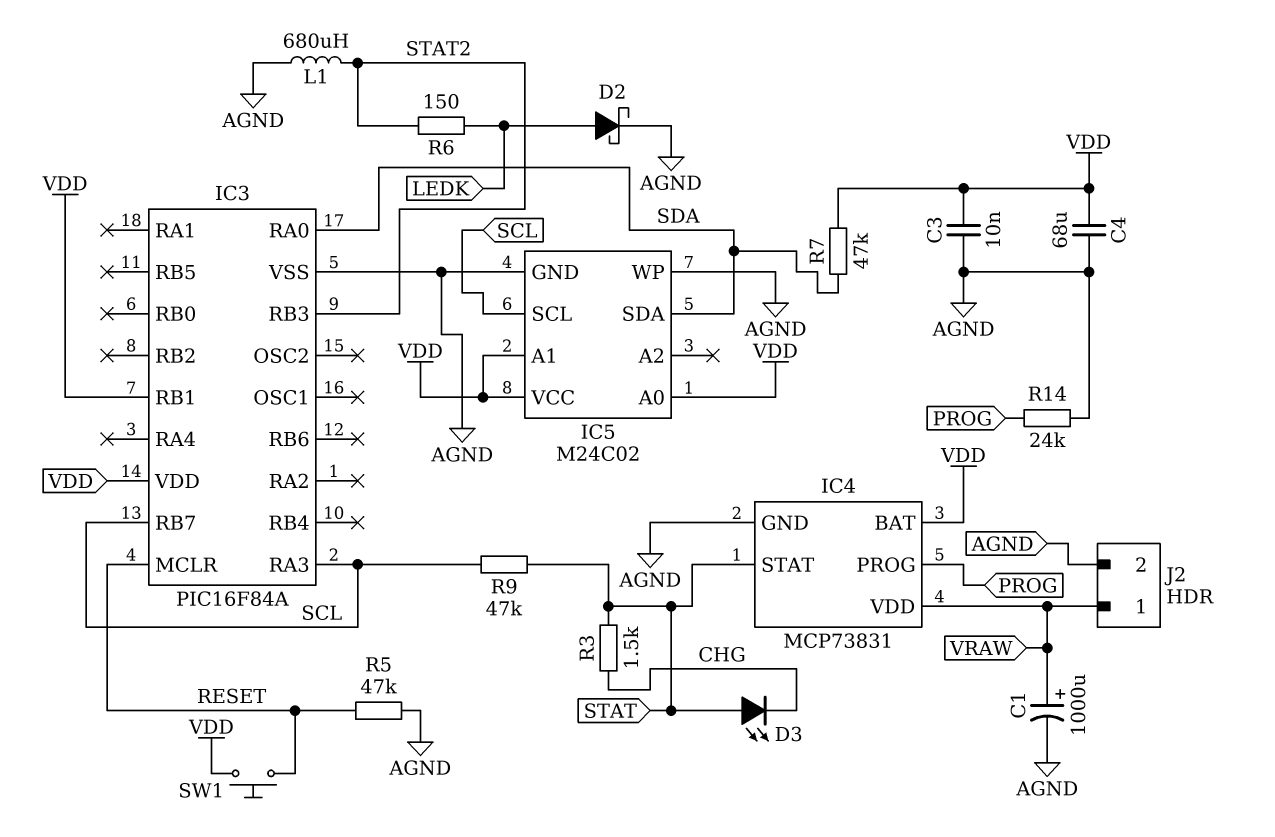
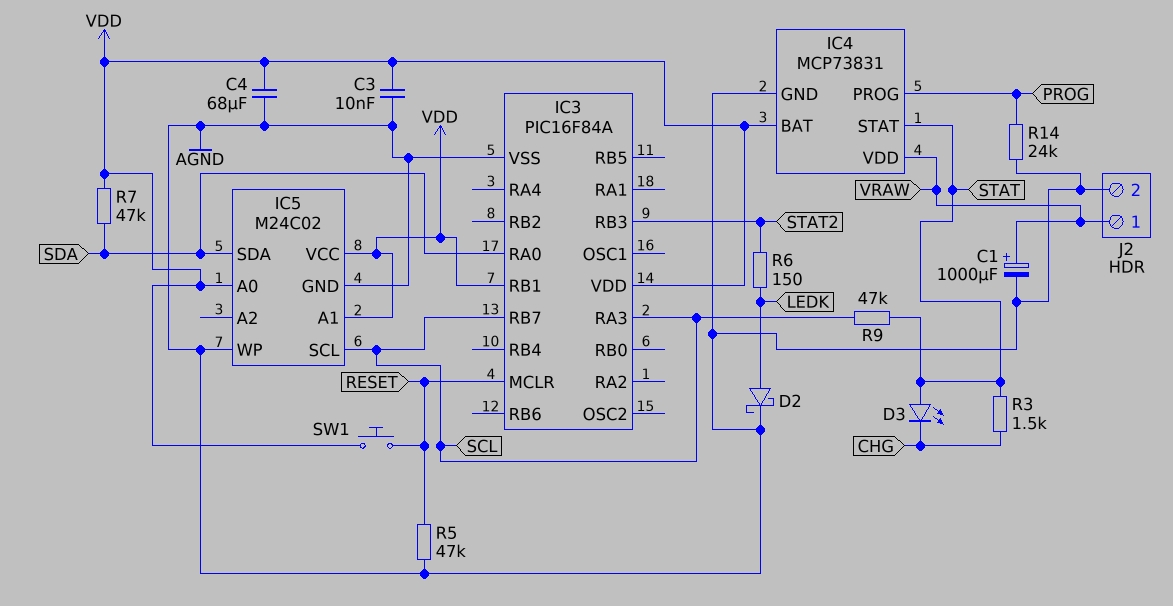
L1: 680uH (AGND, STAT2) -> none

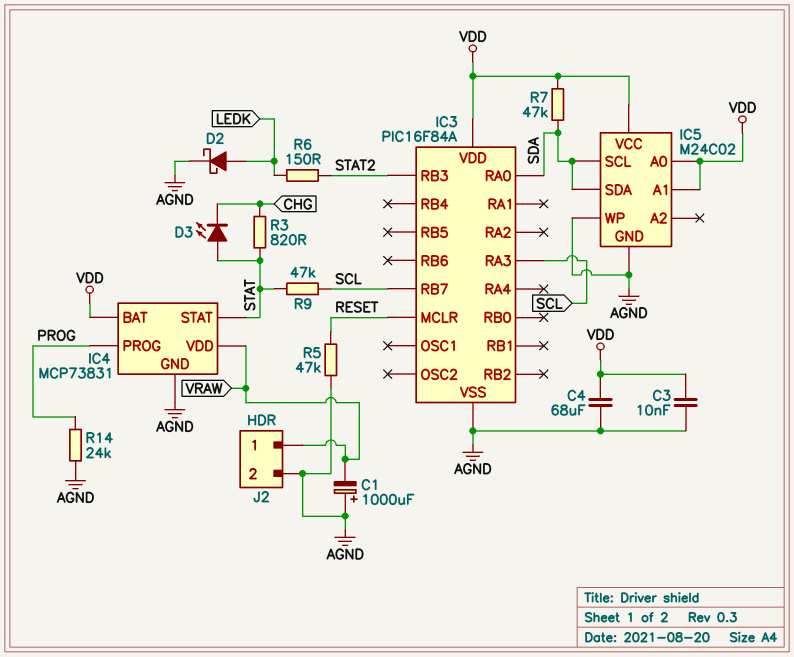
C1: 1000uF (plus VRAW, minus AGND) -> 1000uF (plus AGND, minus VRAW)
IC3 pin RB1: VDD -> none
IC5 pin SCL: SCL -> SDA
R3: 1.5k (CHG, STAT) -> 820 (CHG, STAT)
SW1: button (RESET, VDD) -> none

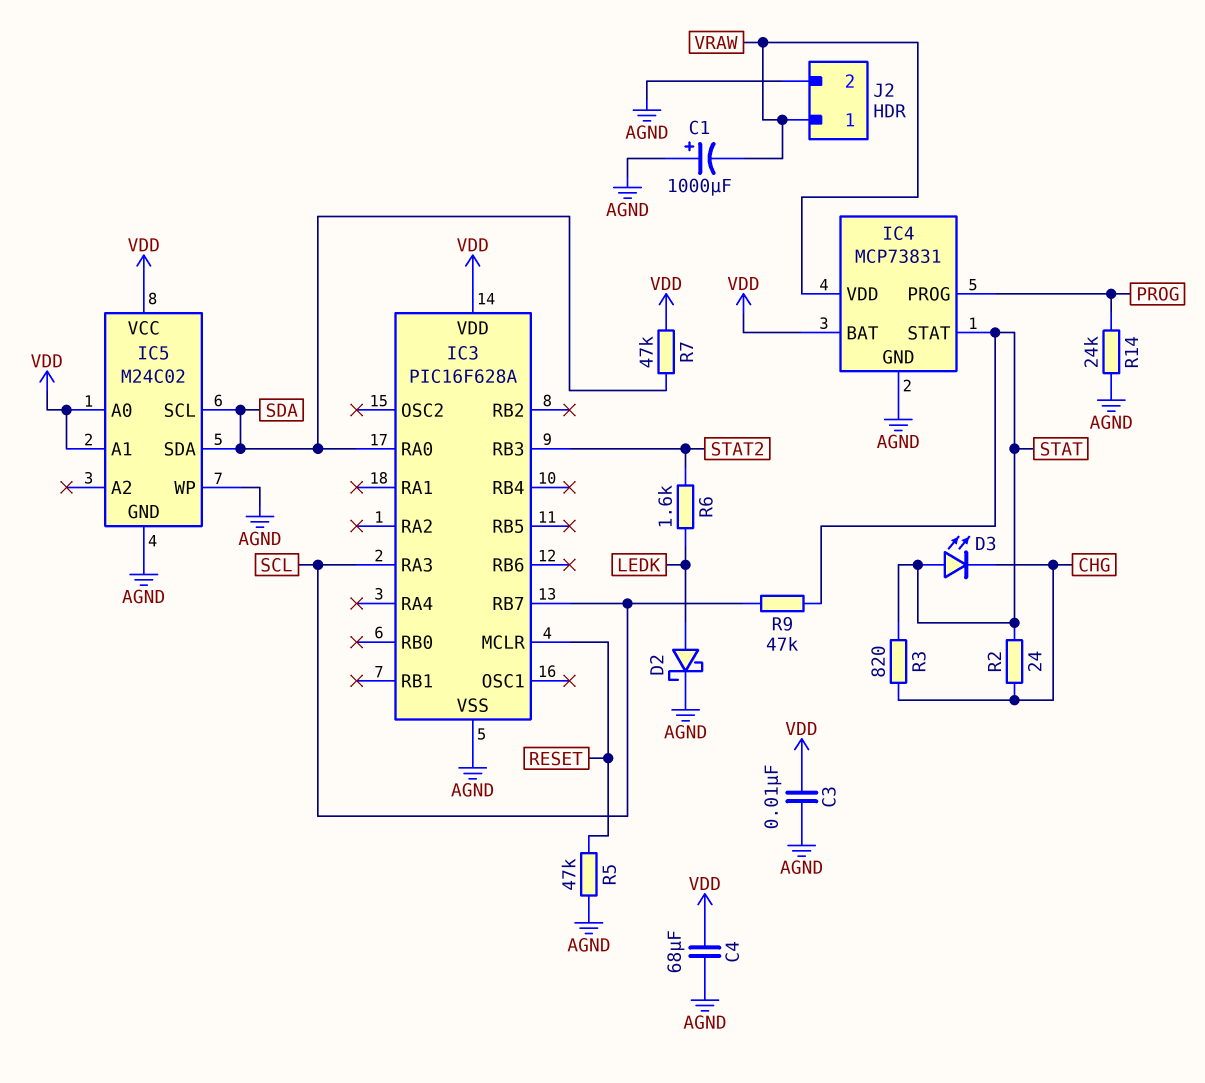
IC3: PIC16F84A -> PIC16F628A
R2: none -> 24 (CHG, STAT)
R6: 150 (LEDK, STAT2) -> 1.6k (LEDK, STAT2)

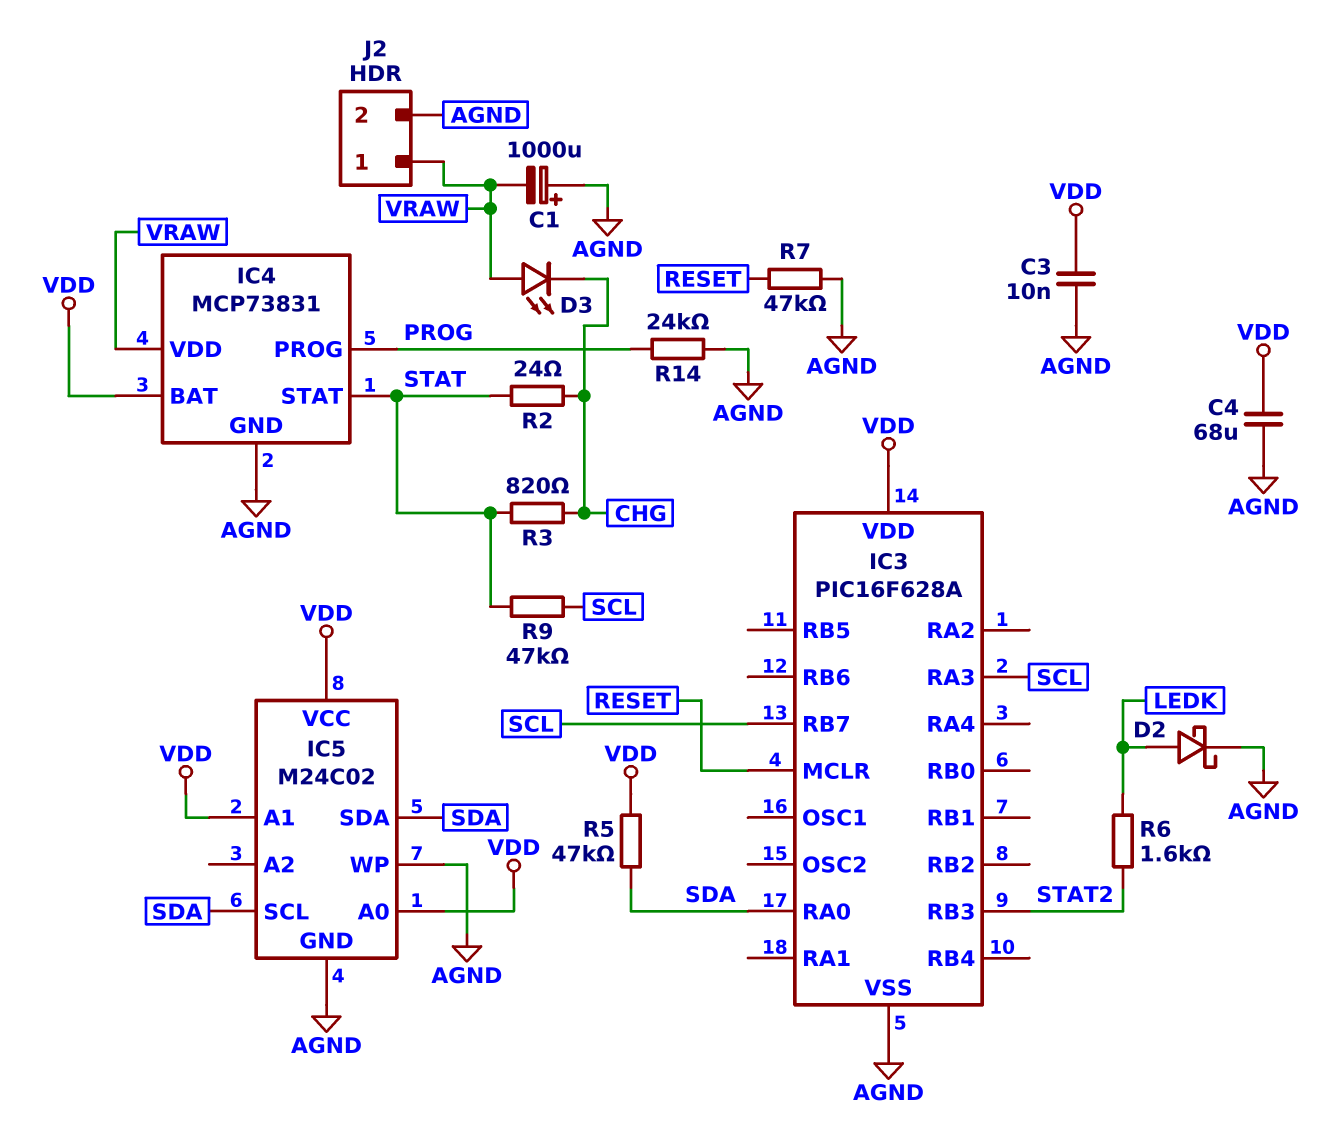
D3: LED (A STAT, K CHG) -> LED (A VRAW, K CHG)
R5: 47k (AGND, RESET) -> 47k (SDA, VDD)
R7: 47k (SDA, VDD) -> 47k (AGND, RESET)

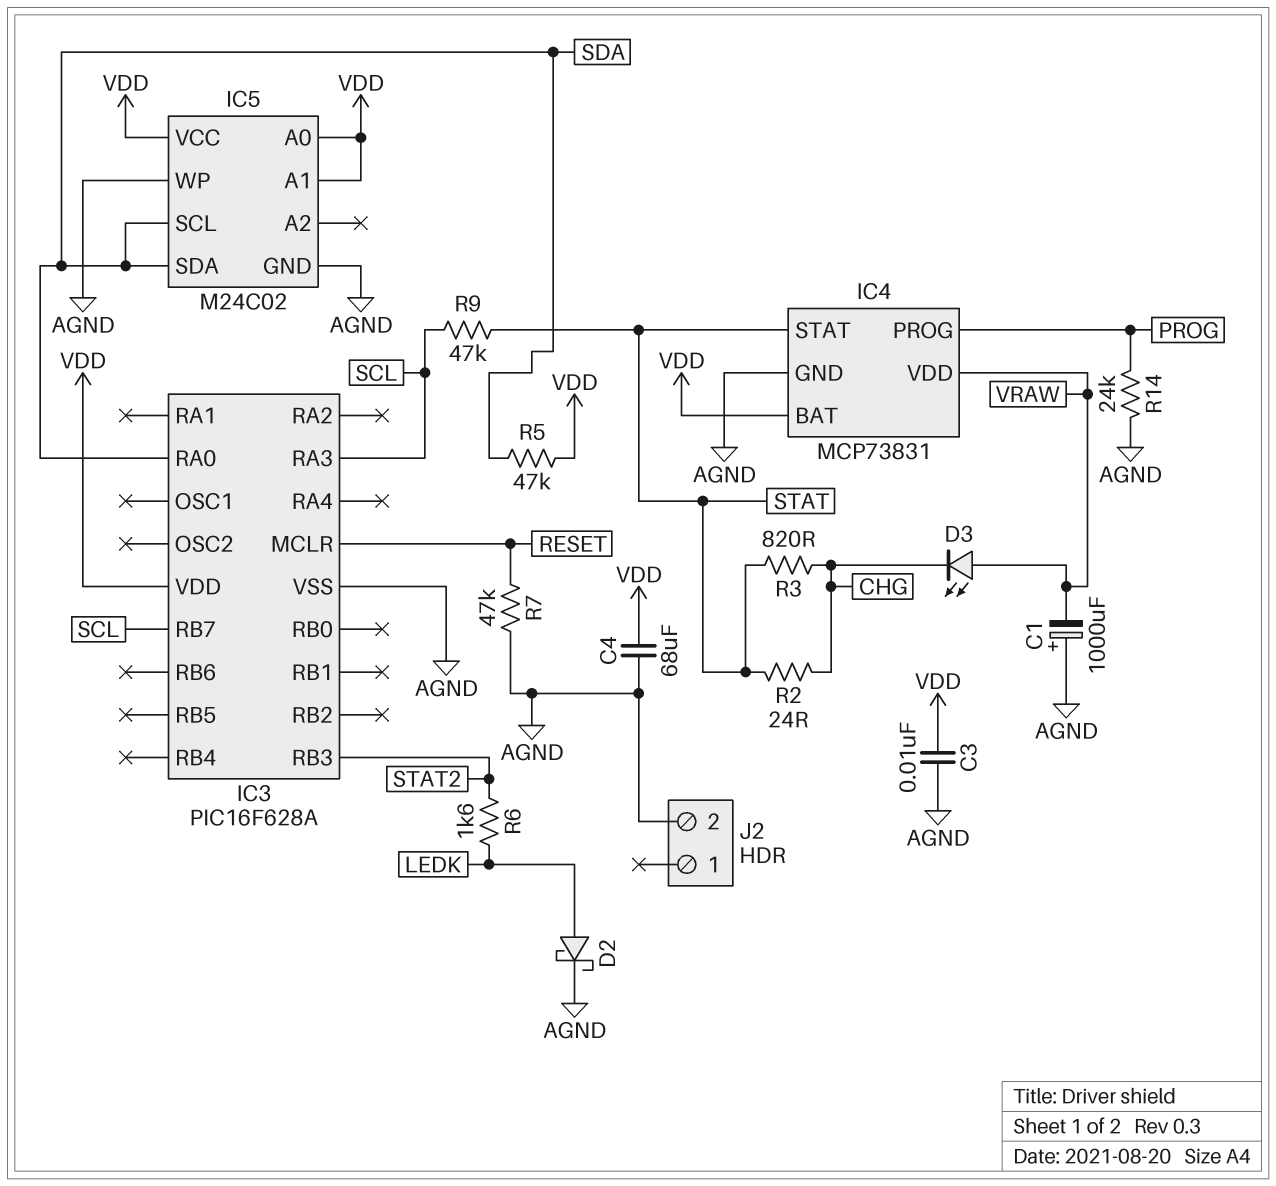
J2 pin 1: VRAW -> none

